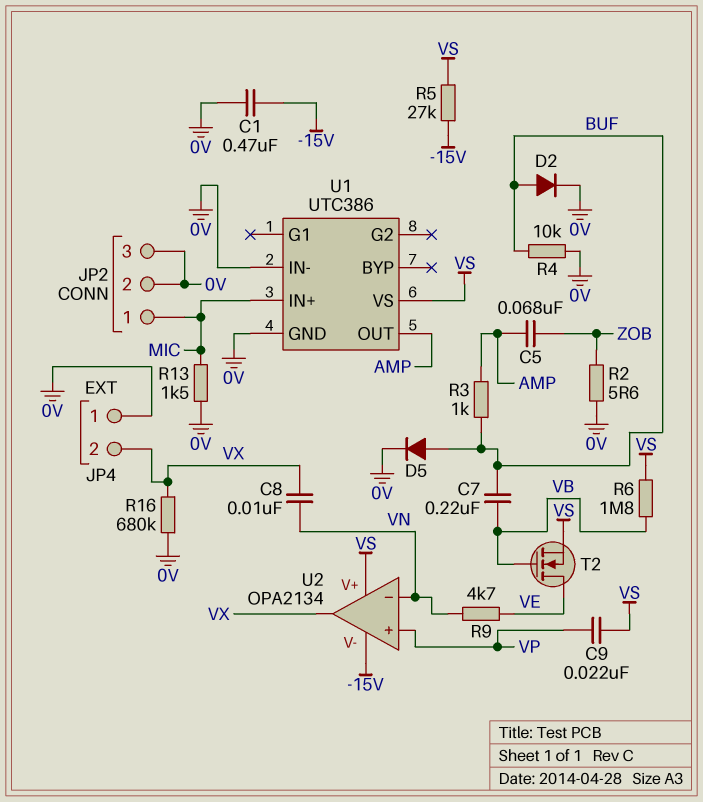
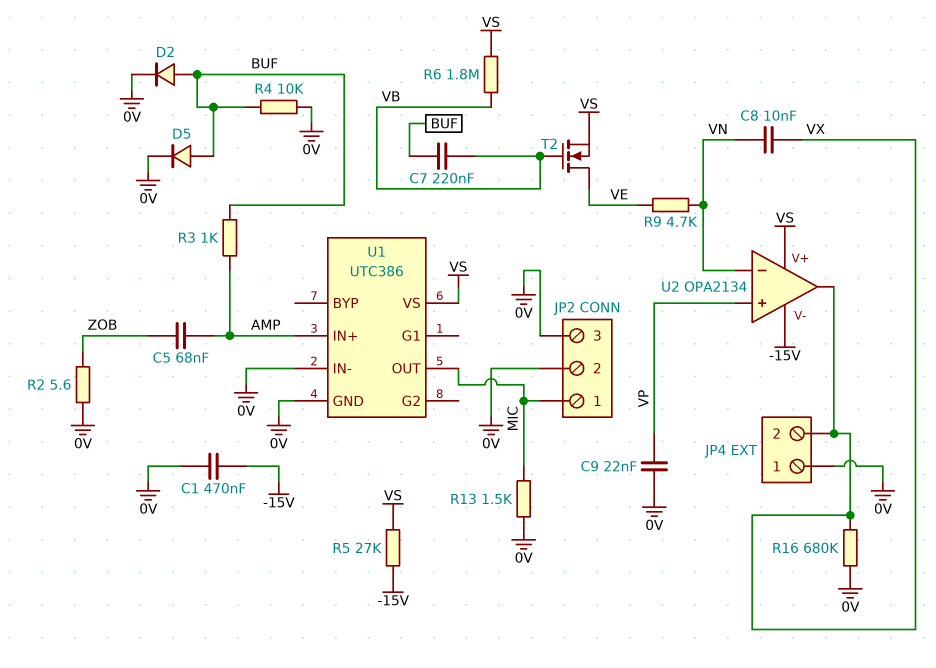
C9: 22nF (VP, VS) -> 22nF (0V, VP)
U1 pin IN+: MIC -> AMP
U1 pin OUT: AMP -> MIC

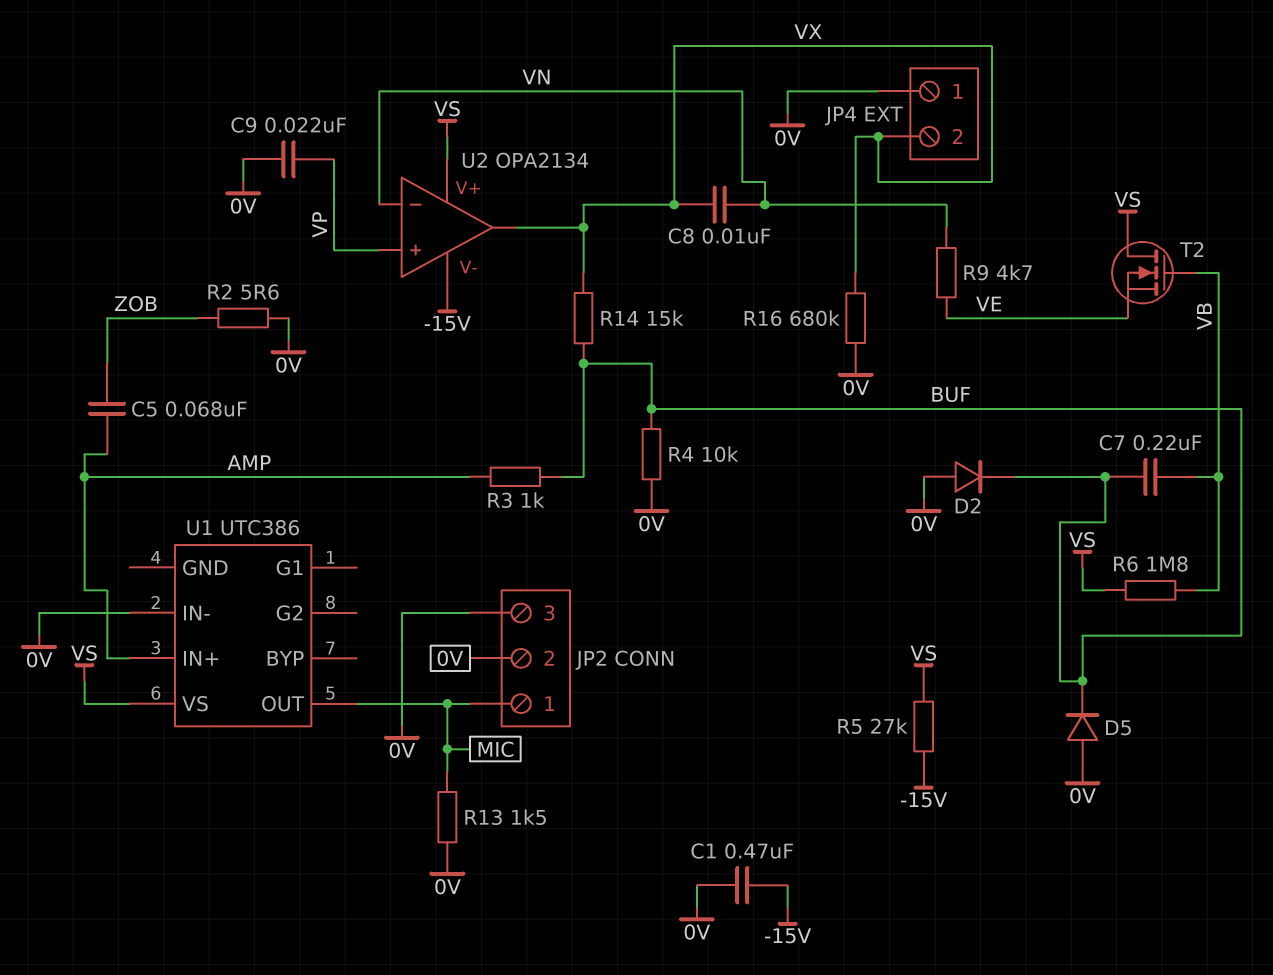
D2: diode (A BUF, K 0V) -> diode (A 0V, K BUF)
D5: diode (A BUF, K 0V) -> diode (A 0V, K BUF)
R14: none -> 15k (BUF, VX)
T2: NMOS (G VB, D VE, S VS) -> NMOS (G VB, D VS, S VE)
U1 pin GND: 0V -> none

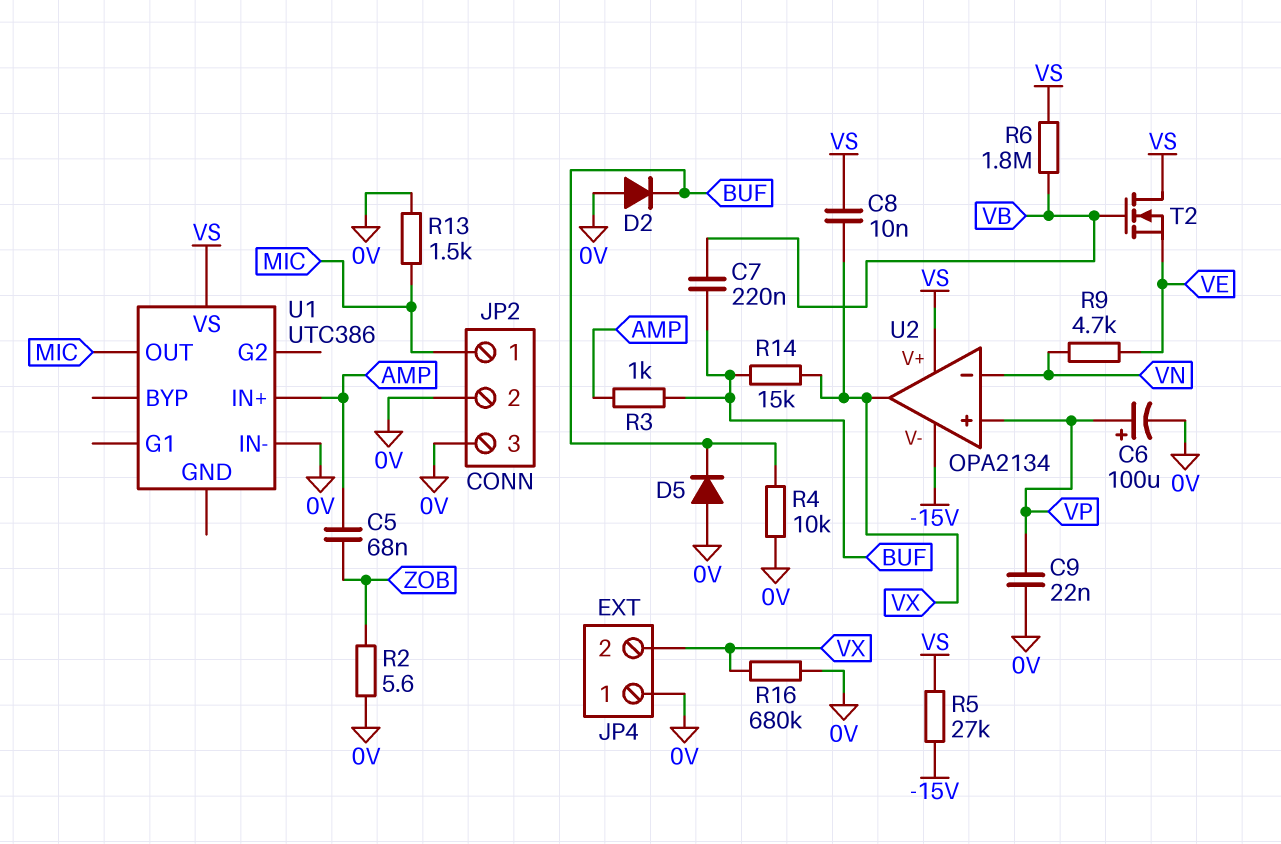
C1: 470nF (-15V, 0V) -> none
C6: none -> 100uF (plus VP, minus 0V)
C8: 10nF (VN, VX) -> 10nF (VS, VX)

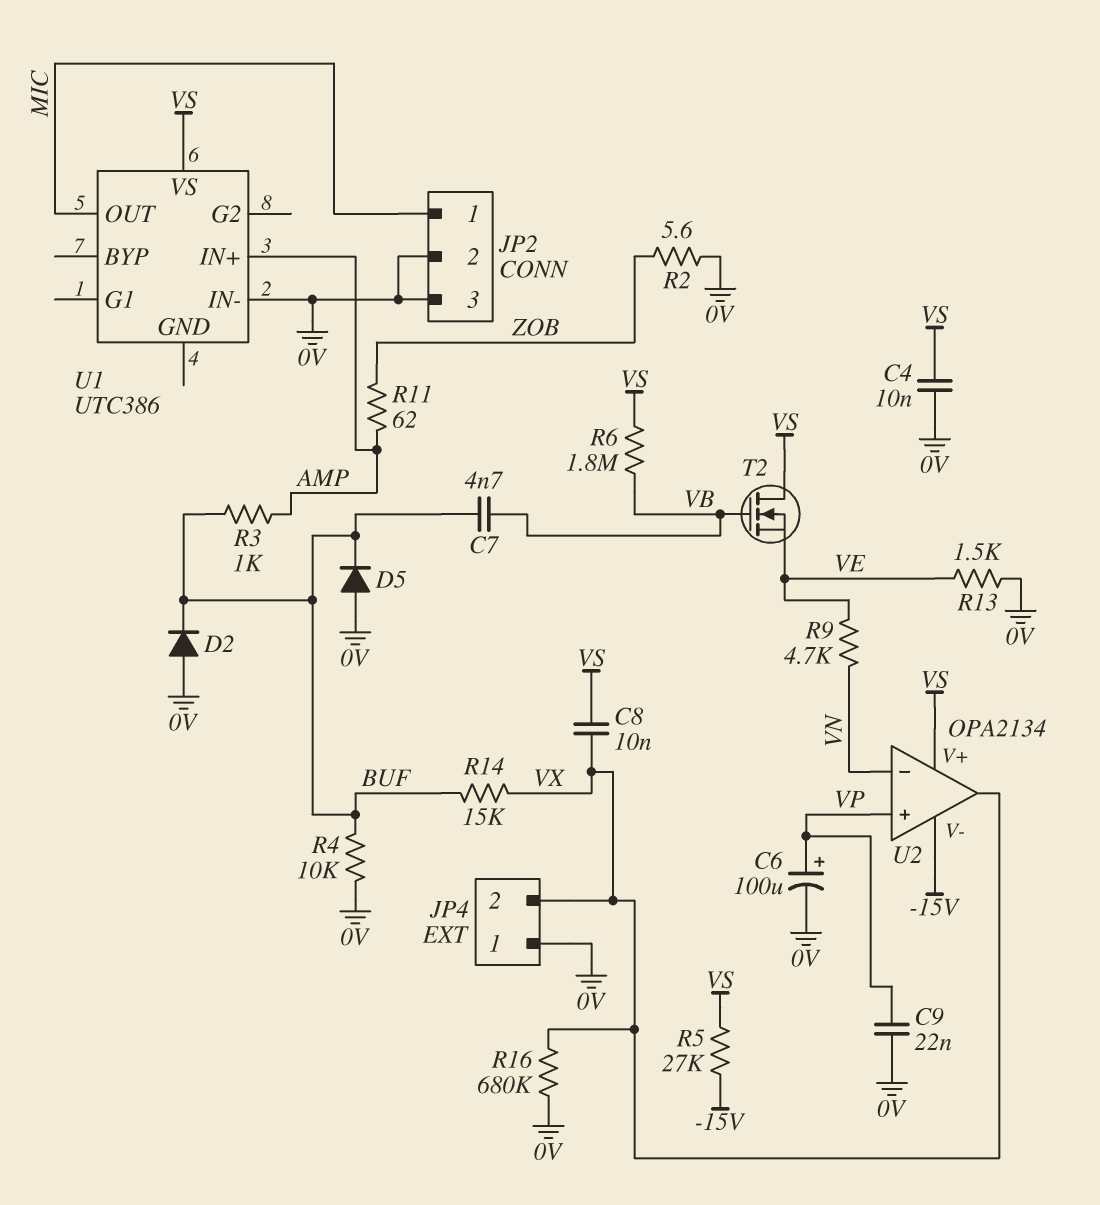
C4: none -> 10nF (0V, VS)
C5: 68nF (AMP, ZOB) -> none
C7: 220nF (BUF, VB) -> 4.7nF (BUF, VB)
R11: none -> 62 (AMP, ZOB)
R13: 1.5k (0V, MIC) -> 1.5k (0V, VE)

